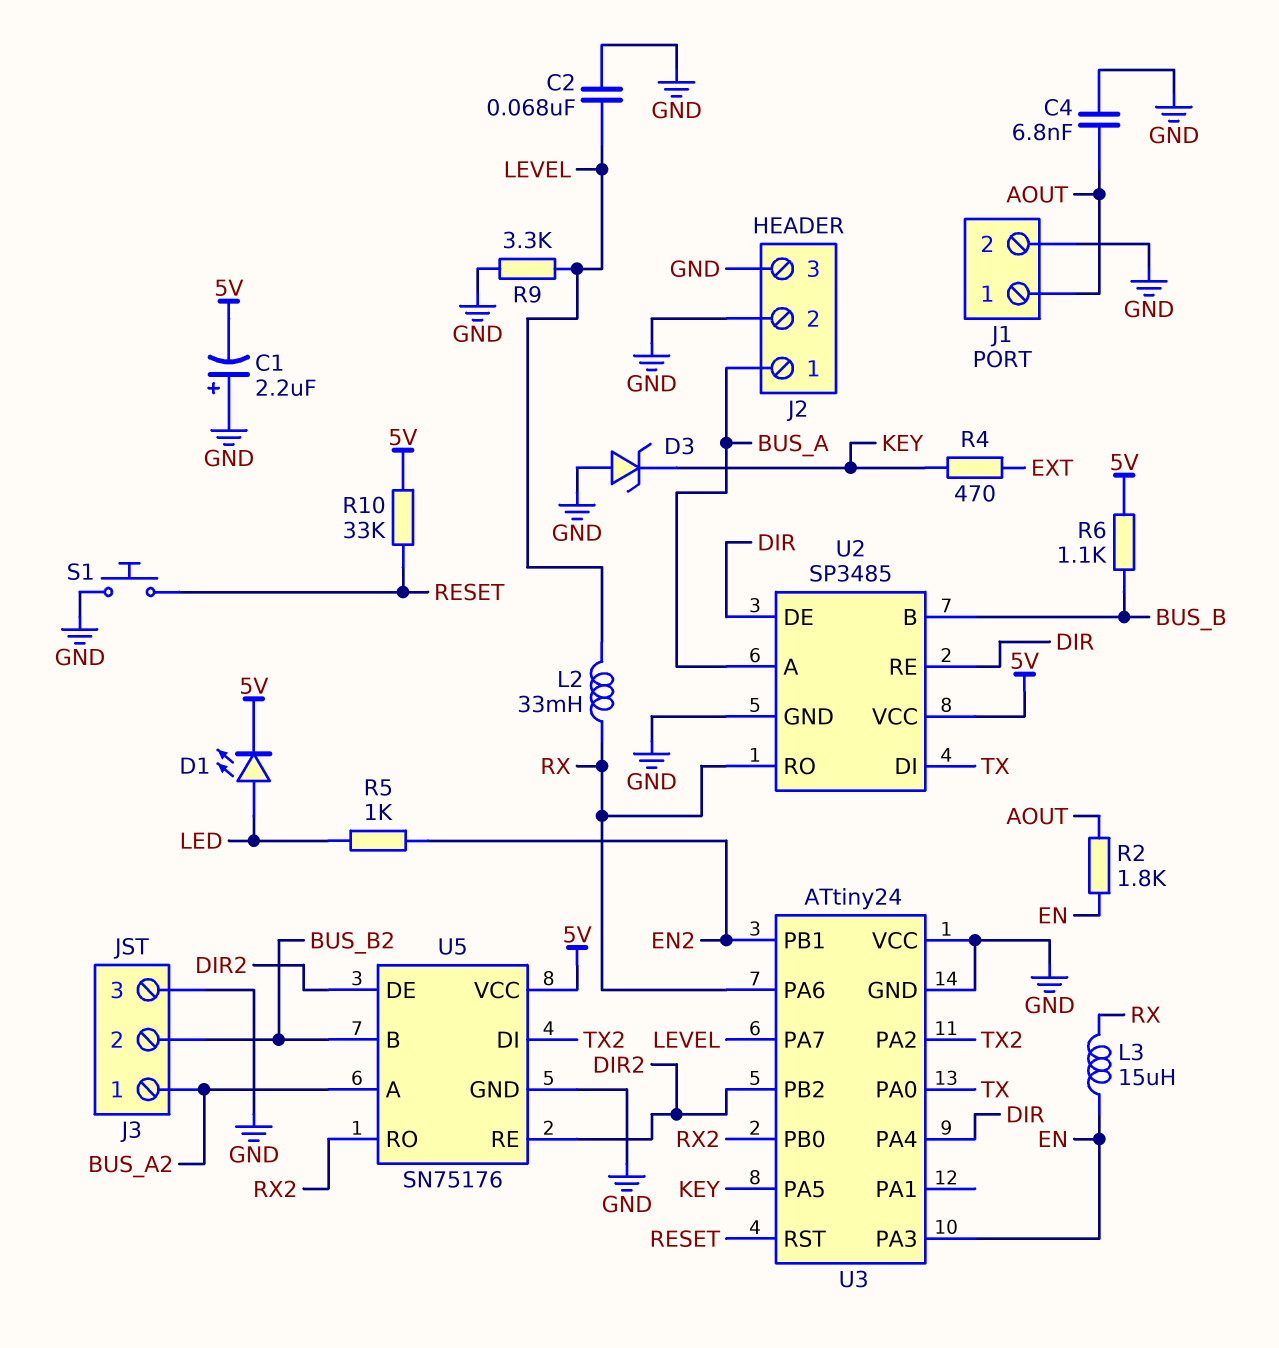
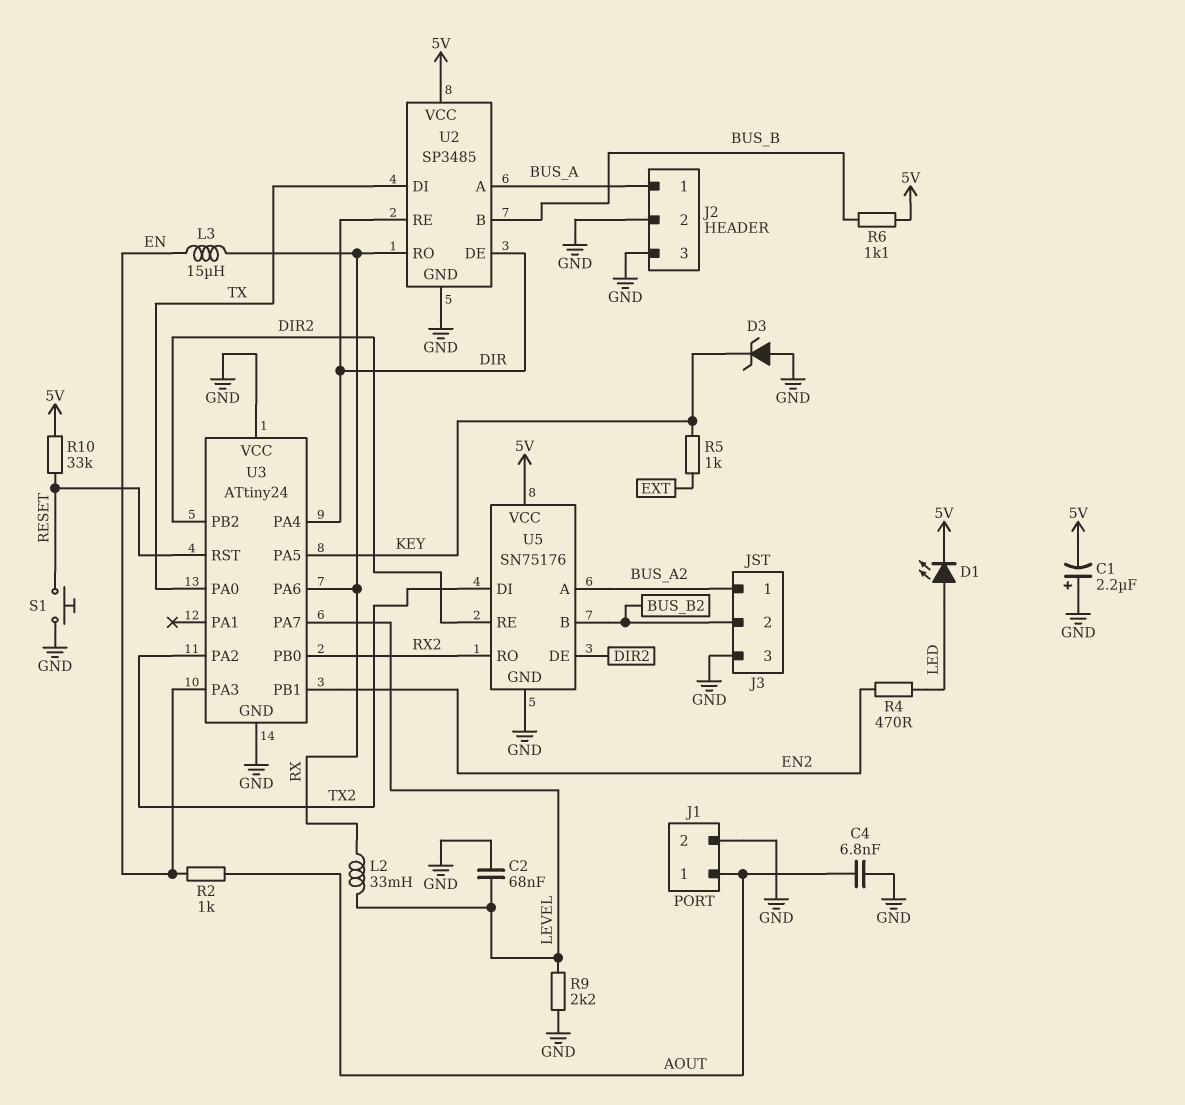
R2: 1.8k (AOUT, EN) -> 1k (AOUT, EN)
R4: 470 (EXT, KEY) -> 470 (EN2, LED)
R5: 1k (EN2, LED) -> 1k (EXT, KEY)
R9: 3.3k (GND, LEVEL) -> 2.2k (GND, LEVEL)

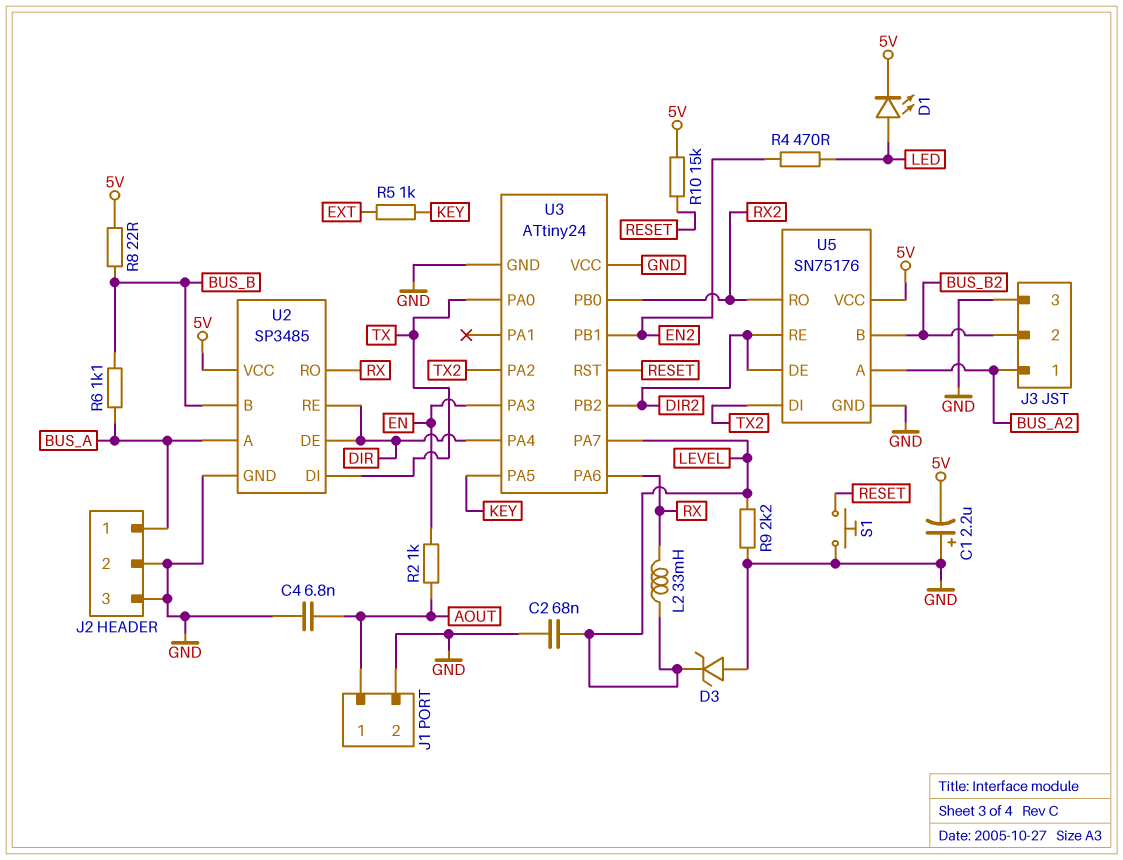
D3: zener (A GND, K KEY) -> zener (A GND, K LEVEL)
L3: 15uH (EN, RX) -> none
R6: 1.1k (5V, BUS_B) -> 1.1k (BUS_A, BUS_B)
R8: none -> 22 (5V, BUS_B)
R10: 33k (5V, RESET) -> 15k (5V, RESET)

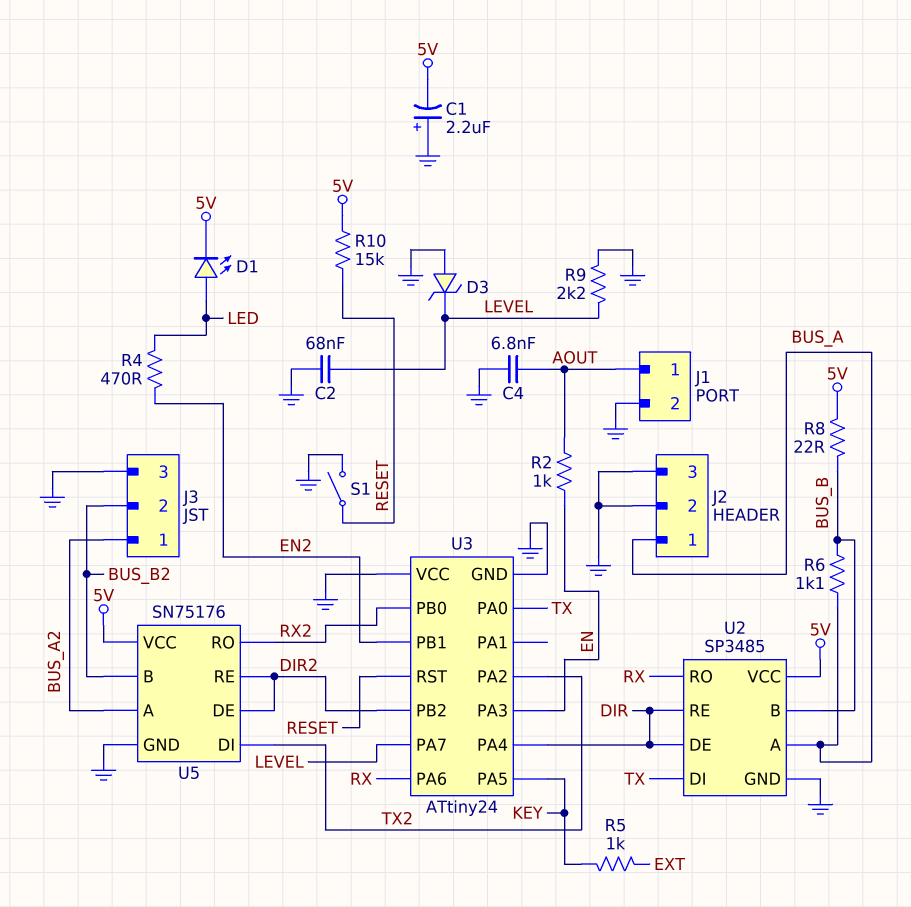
L2: 33mH (LEVEL, RX) -> none
S1: button (GND, RESET) -> switch (GND, RESET)

